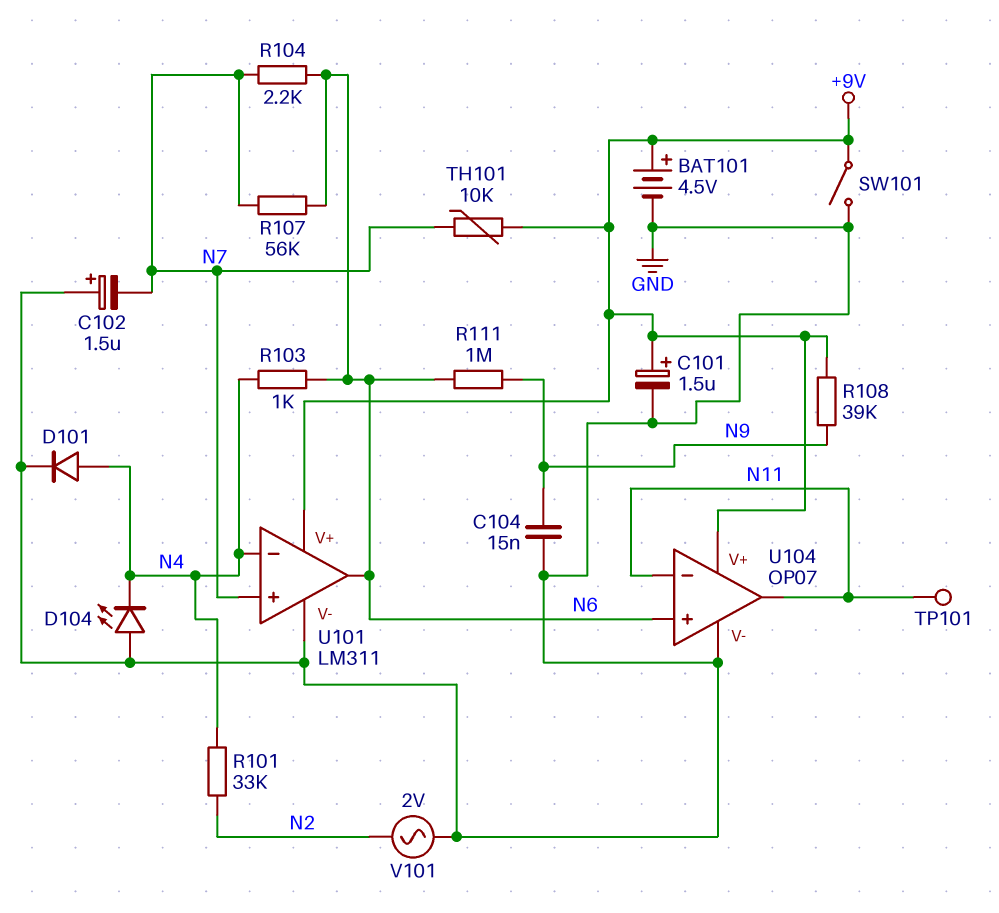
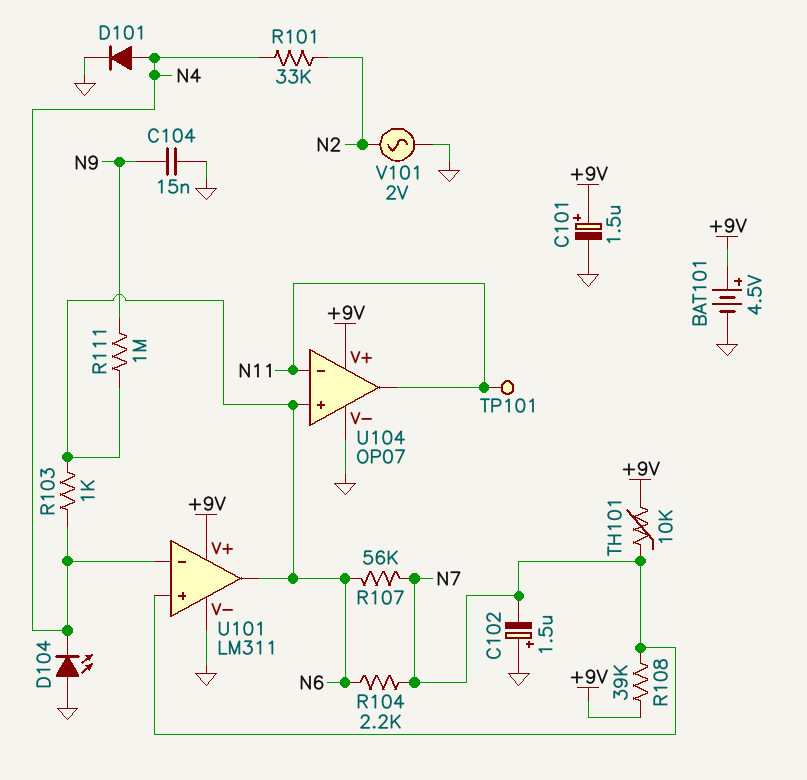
R108: 39k (+9V, N9) -> 39k (+9V, N7)
SW101: switch (+9V, GND) -> none

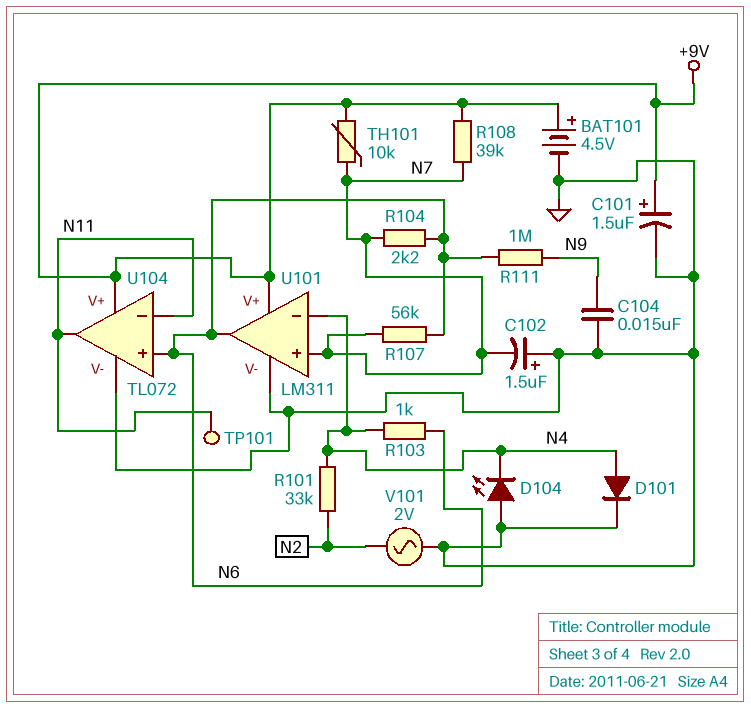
U104: OP07 -> TL072

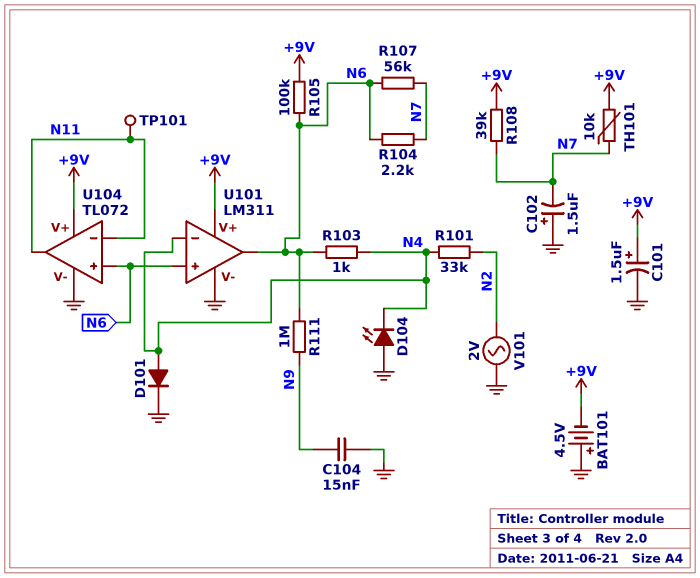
BAT101: 4.5V (plus +9V, minus GND) -> 4.5V (plus GND, minus +9V)
R105: none -> 100k (+9V, N6)
U101 pin in+: N7 -> N6

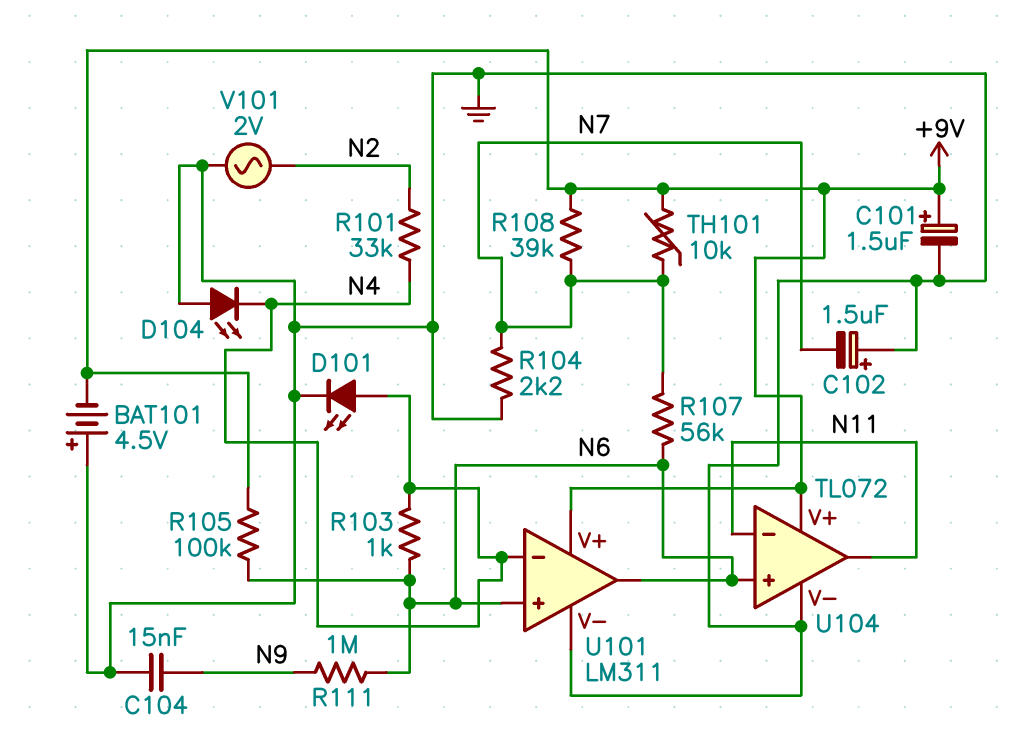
D101: diode (A N4, K GND) -> LED (A N4, K GND)
R104: 2.2k (N6, N7) -> 2.2k (GND, N7)
TP101: test point (N11) -> none

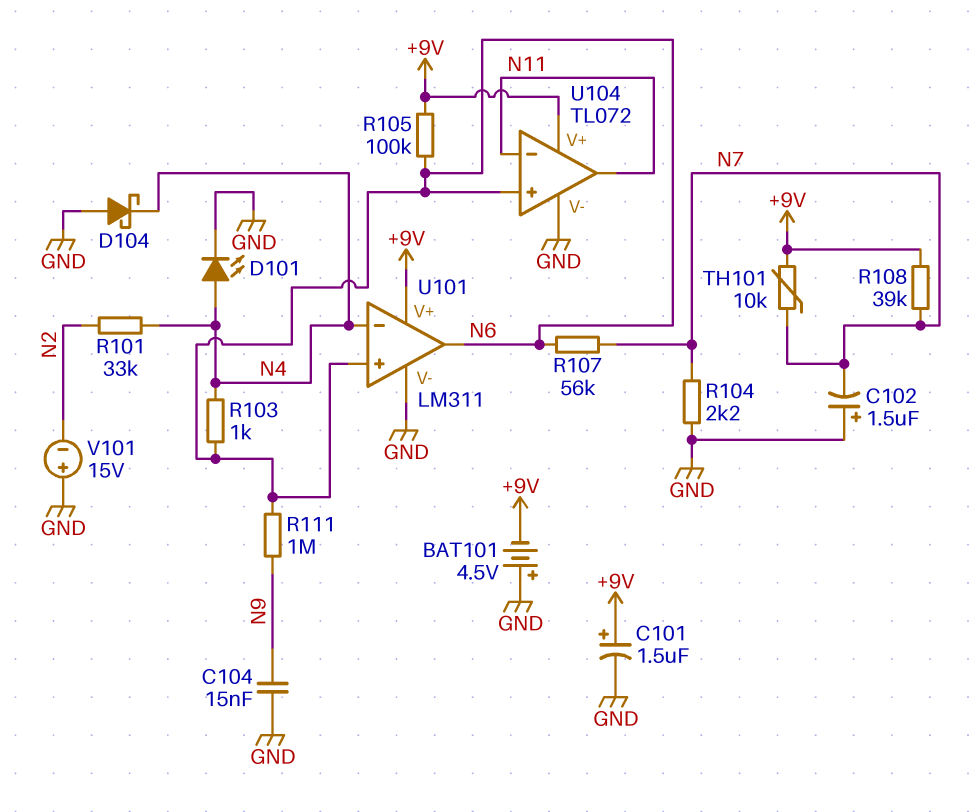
D104: LED (A GND, K N4) -> schottky (A GND, K N4)
V101: AC 2V (GND, N2) -> 15V (plus GND, minus N2)

